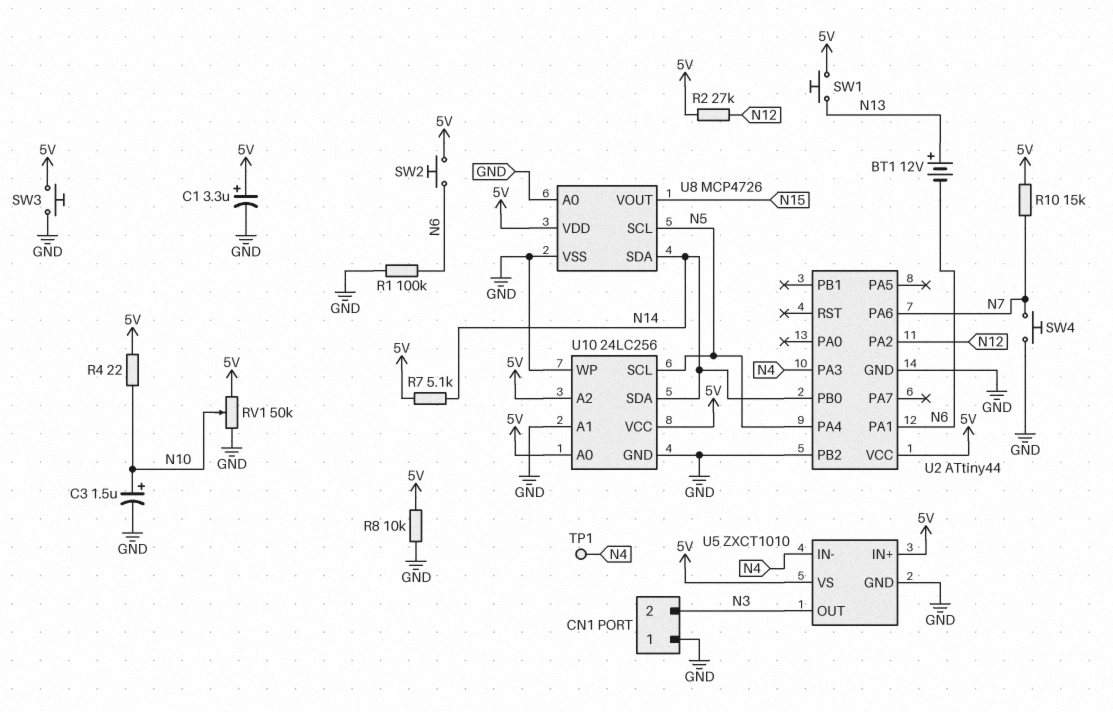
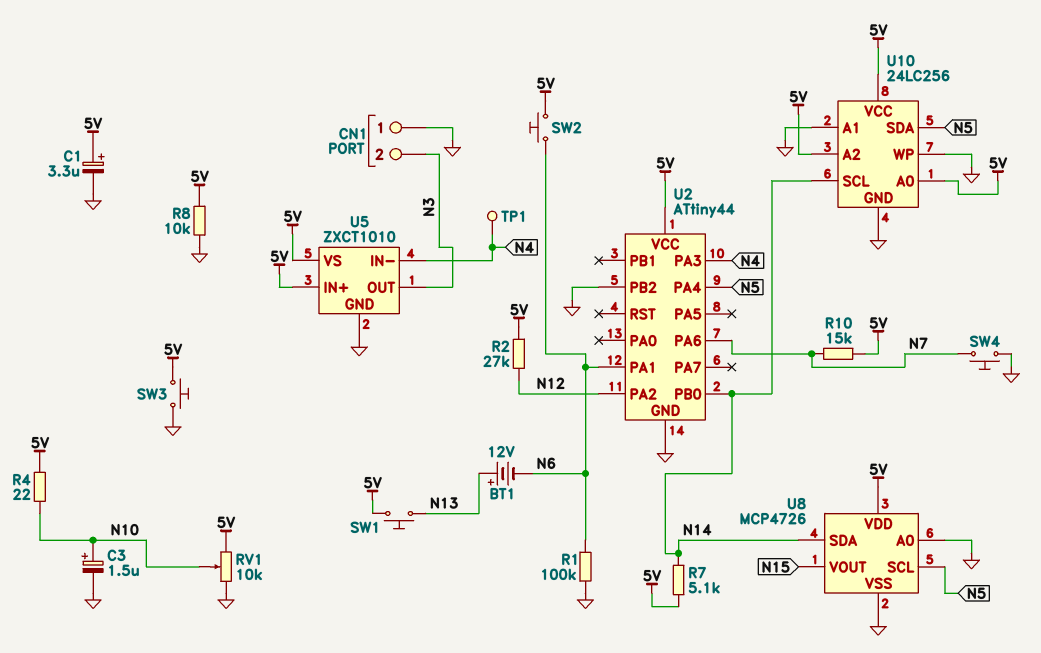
RV1: 50k (5V, GND, wiper N10) -> 10k (5V, GND, wiper N10)
U10 pin SCL: N5 -> N14
U10 pin SDA: N14 -> N5

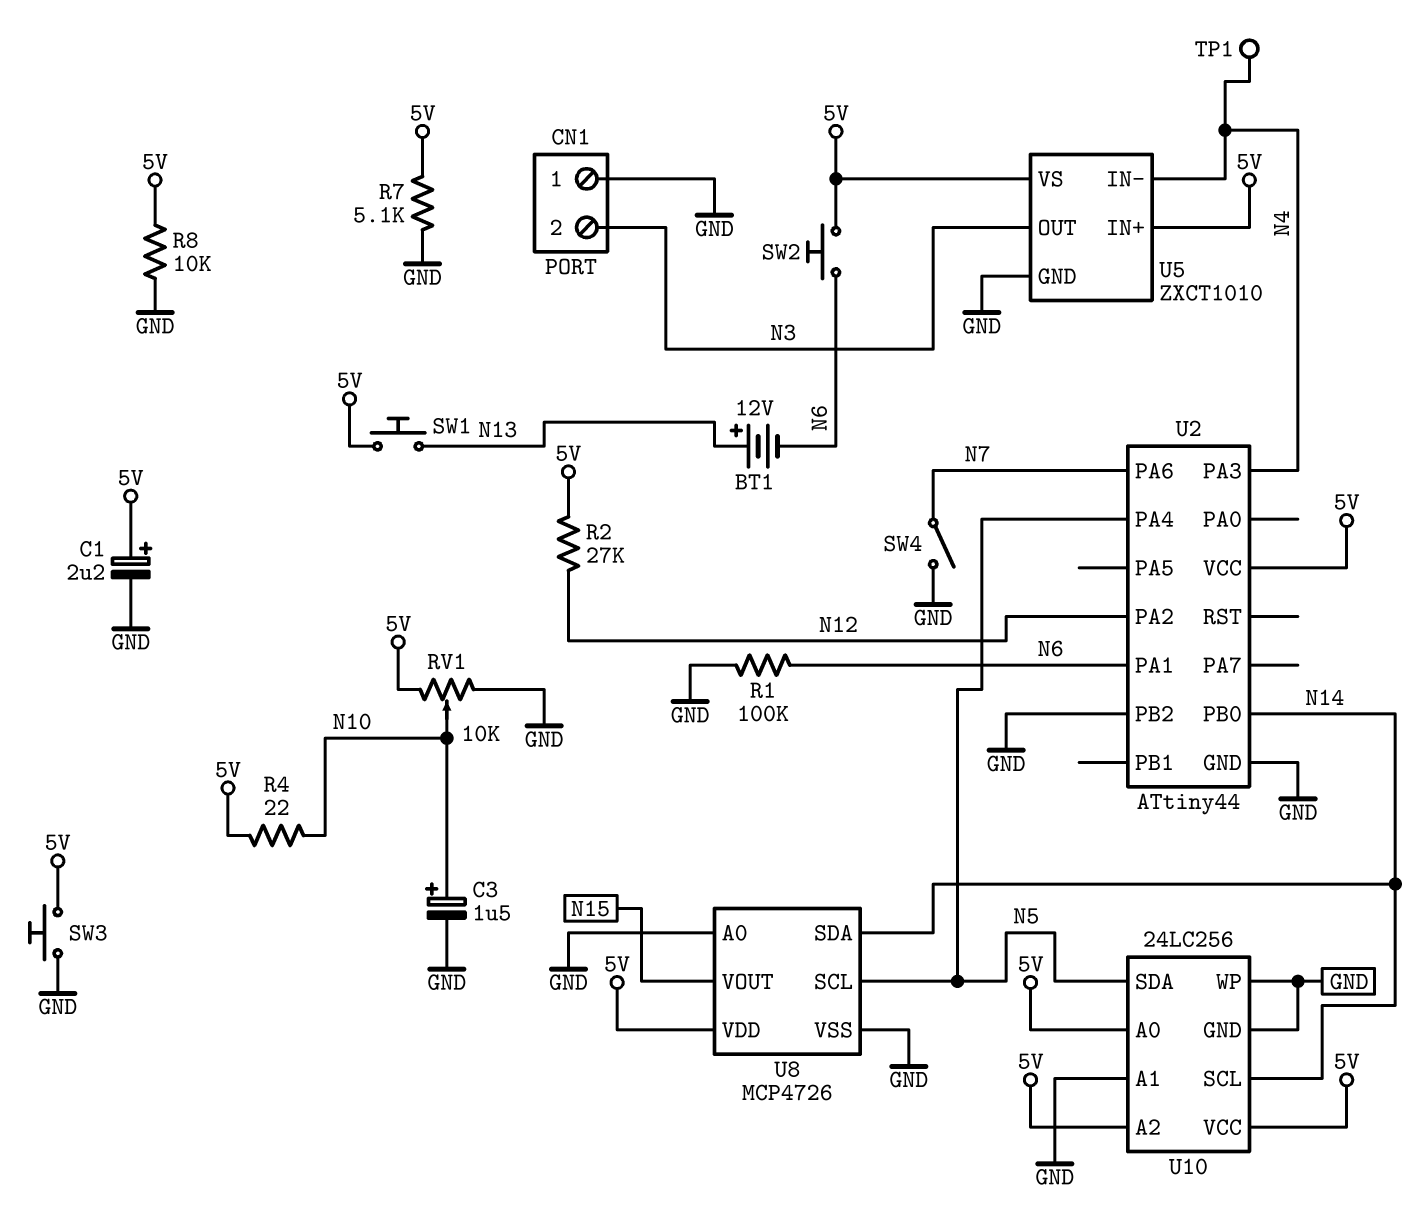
C1: 3.3uF (plus 5V, minus GND) -> 2.2uF (plus 5V, minus GND)
R7: 5.1k (5V, N14) -> 5.1k (5V, GND)
R10: 15k (5V, N7) -> none
SW4: button (GND, N7) -> switch (GND, N7)

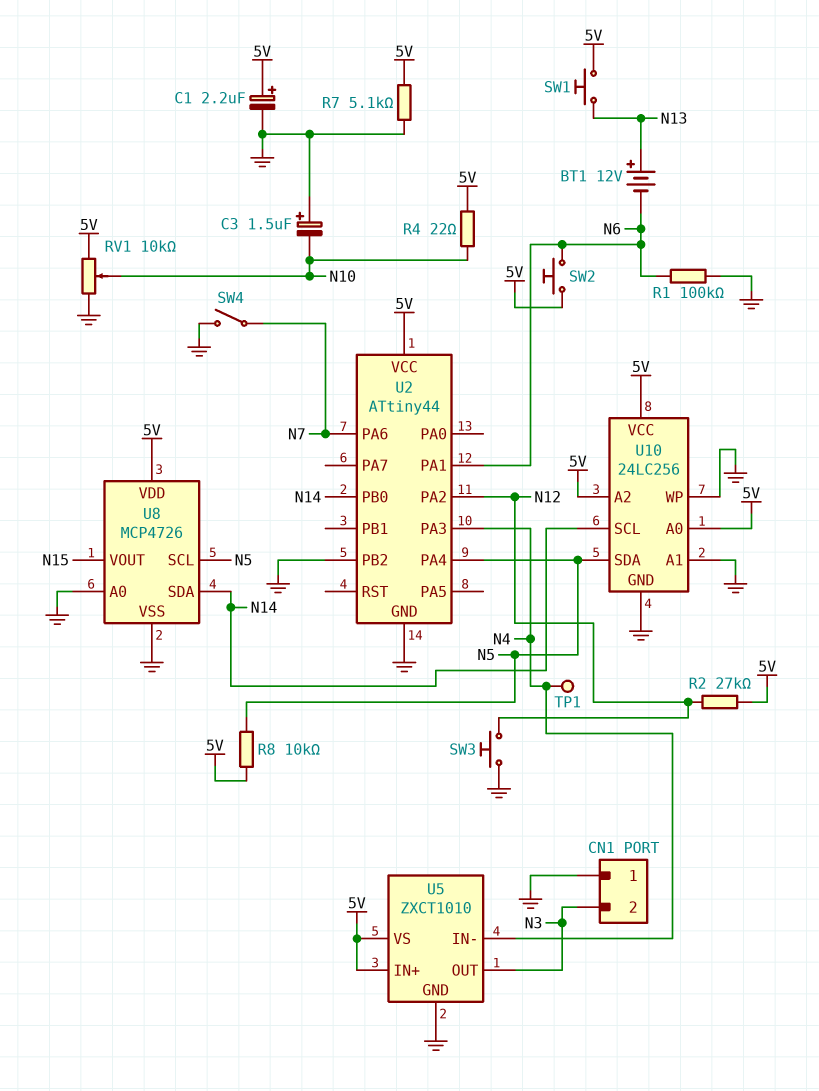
C3: 1.5uF (plus N10, minus GND) -> 1.5uF (plus GND, minus N10)
R8: 10k (5V, GND) -> 10k (5V, N5)
SW3: button (5V, GND) -> button (GND, N12)

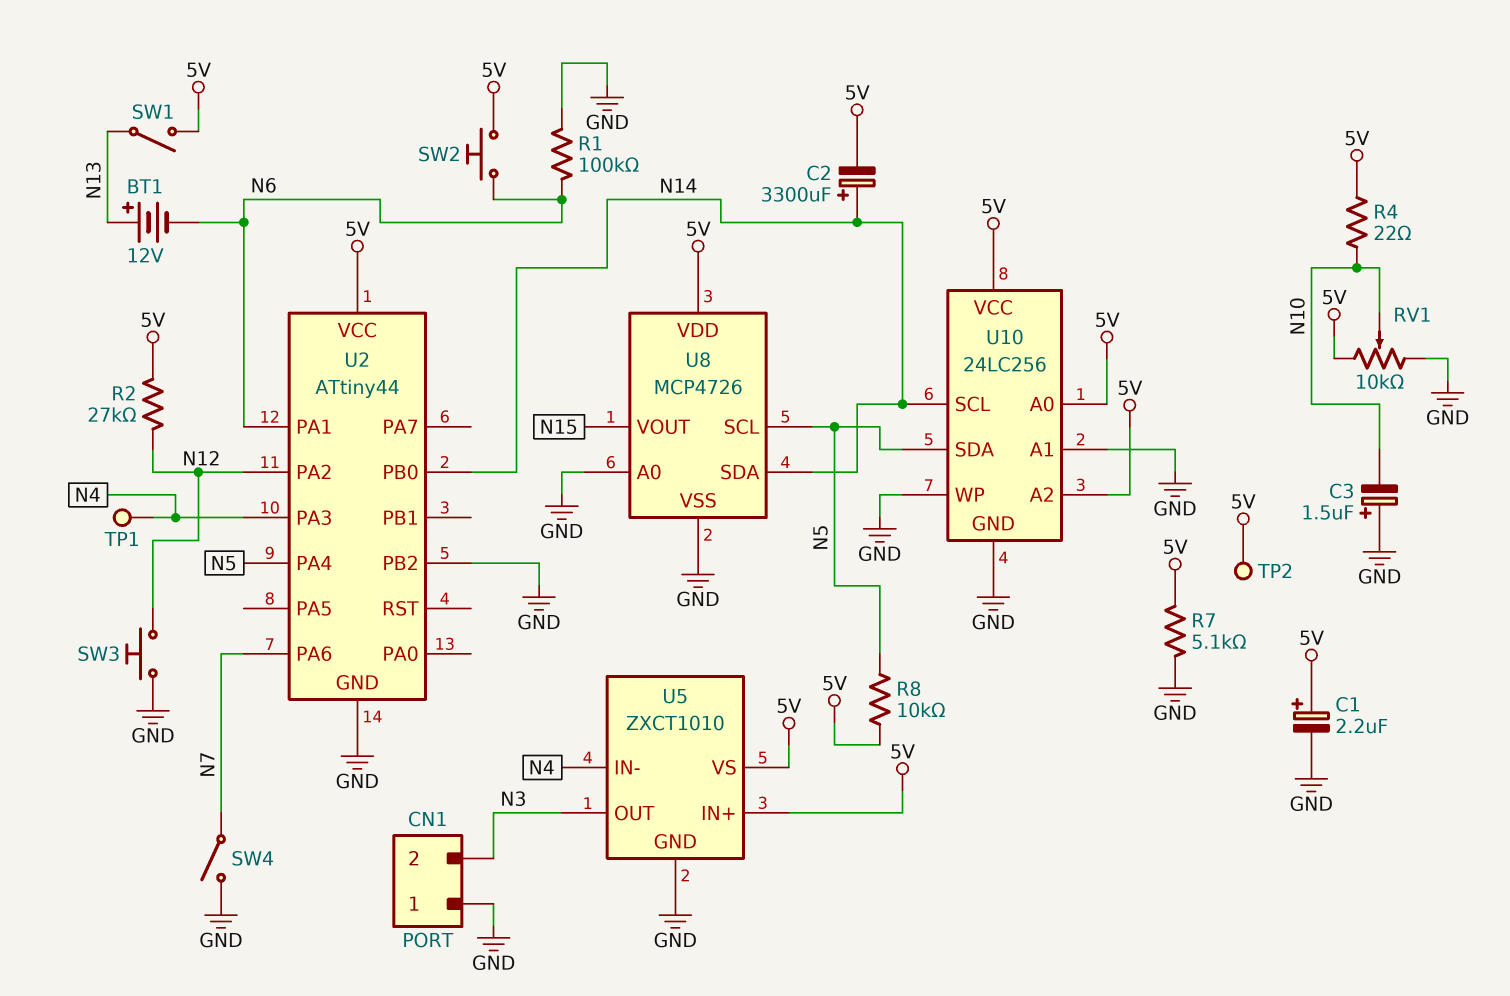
C2: none -> 3300uF (plus N14, minus 5V)
SW1: button (5V, N13) -> switch (5V, N13)
TP2: none -> test point (5V)

